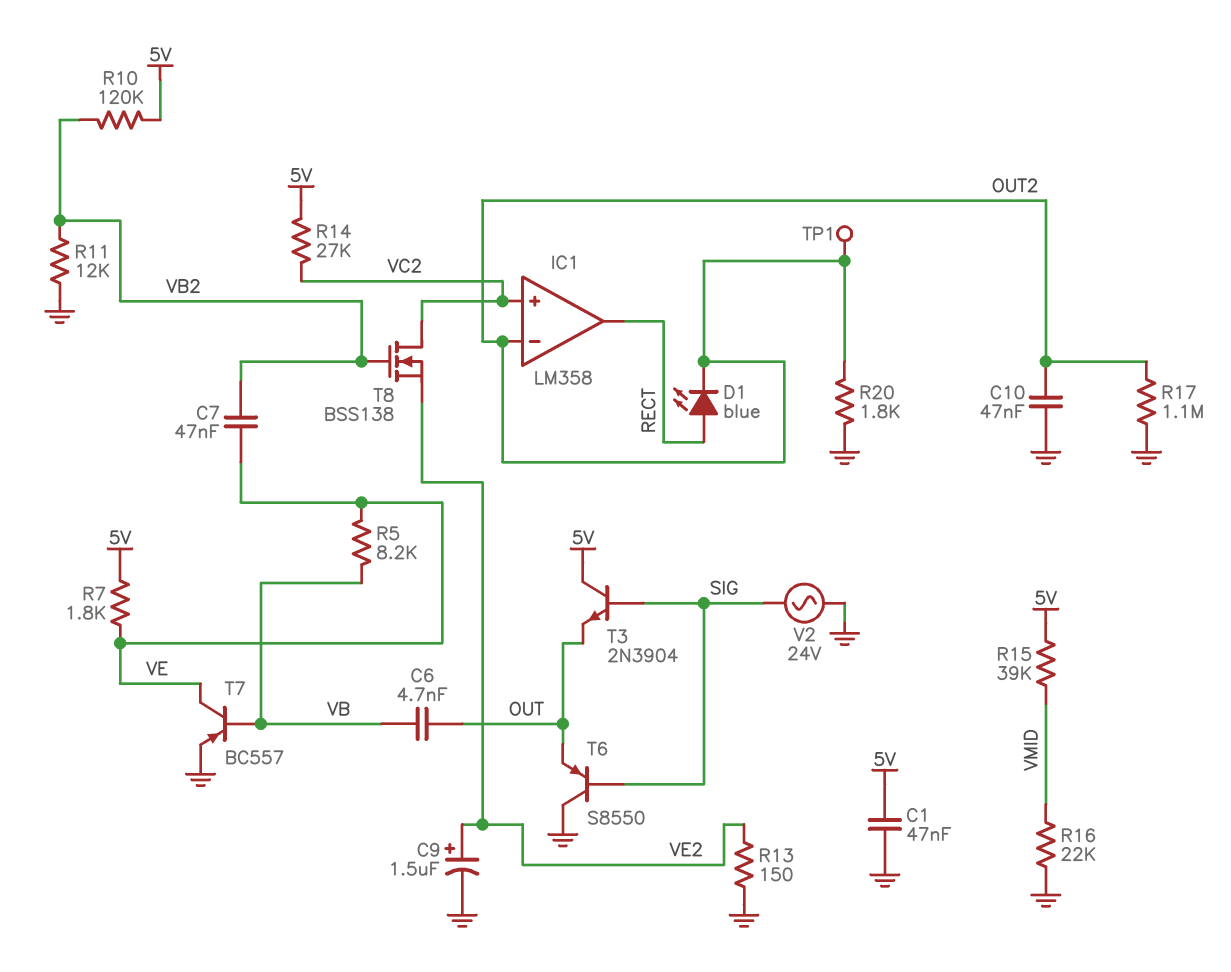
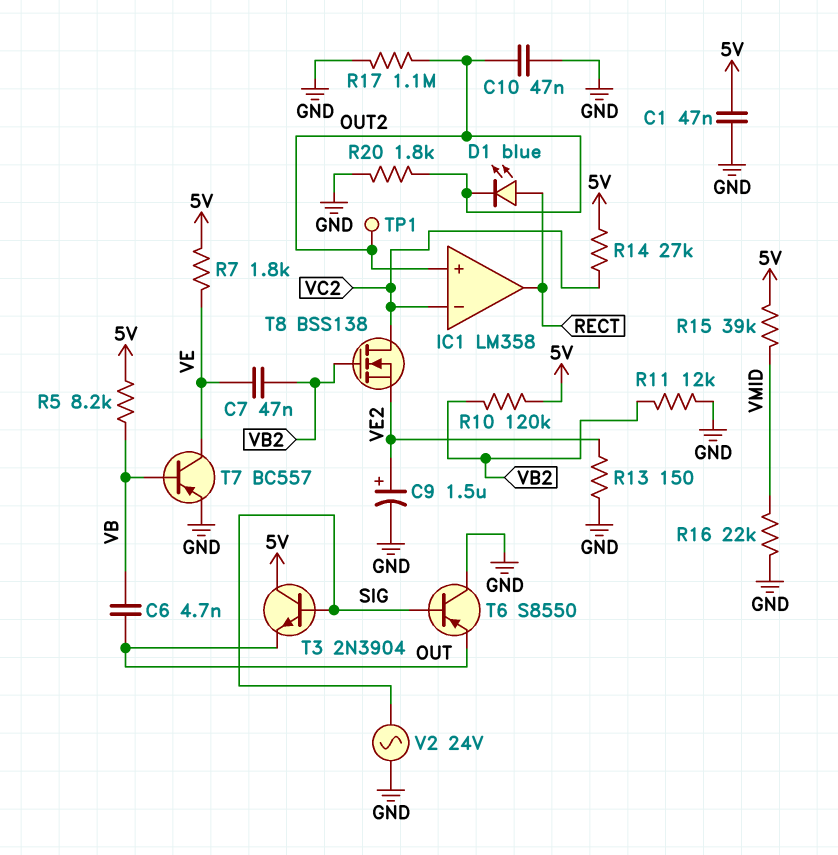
IC1 pin in+: VC2 -> OUT2
IC1 pin in-: OUT2 -> VC2
R5: 8.2k (VB, VE) -> 8.2k (5V, VB)

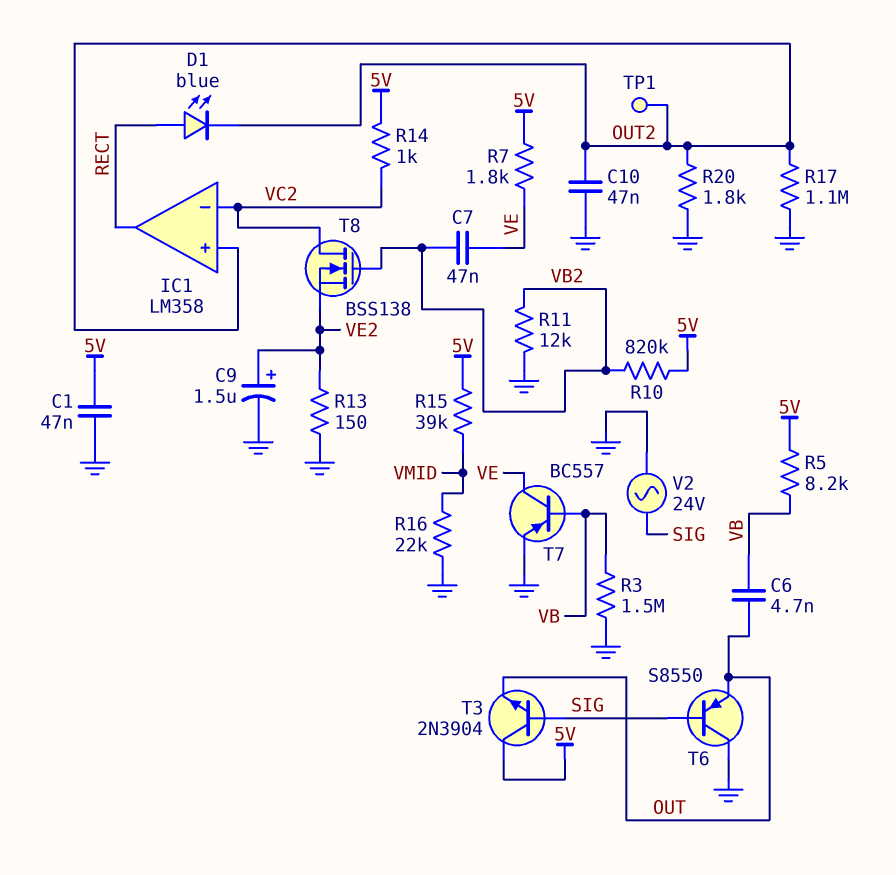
R3: none -> 1.5M (GND, VB)
R10: 120k (5V, VB2) -> 820k (5V, VB2)
R14: 27k (5V, VC2) -> 1k (5V, VC2)

